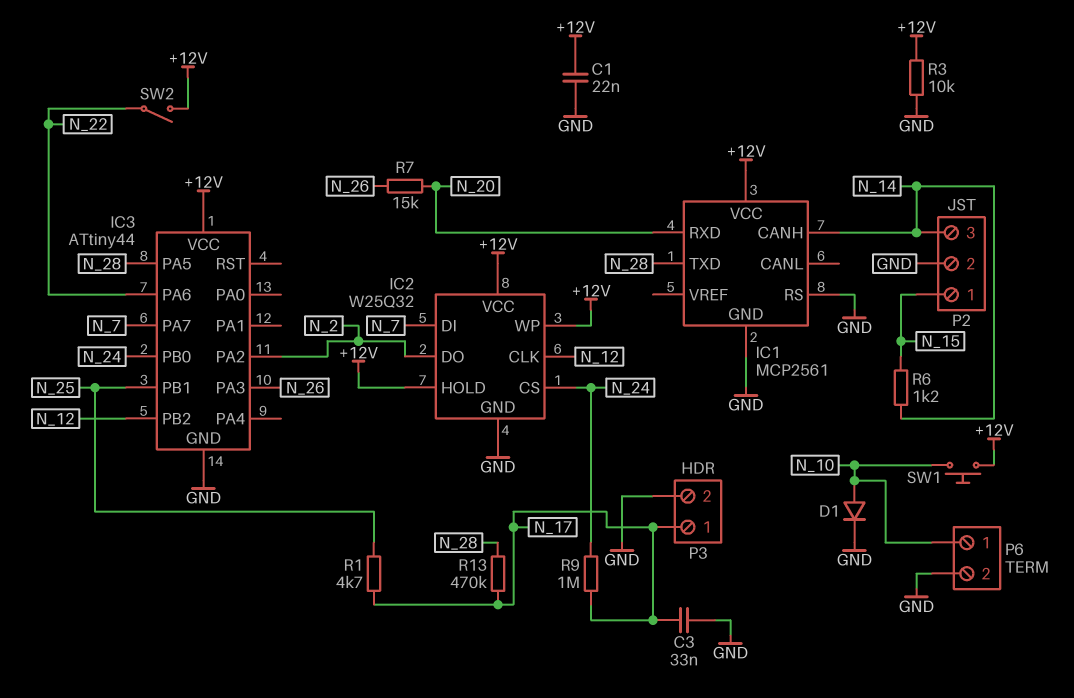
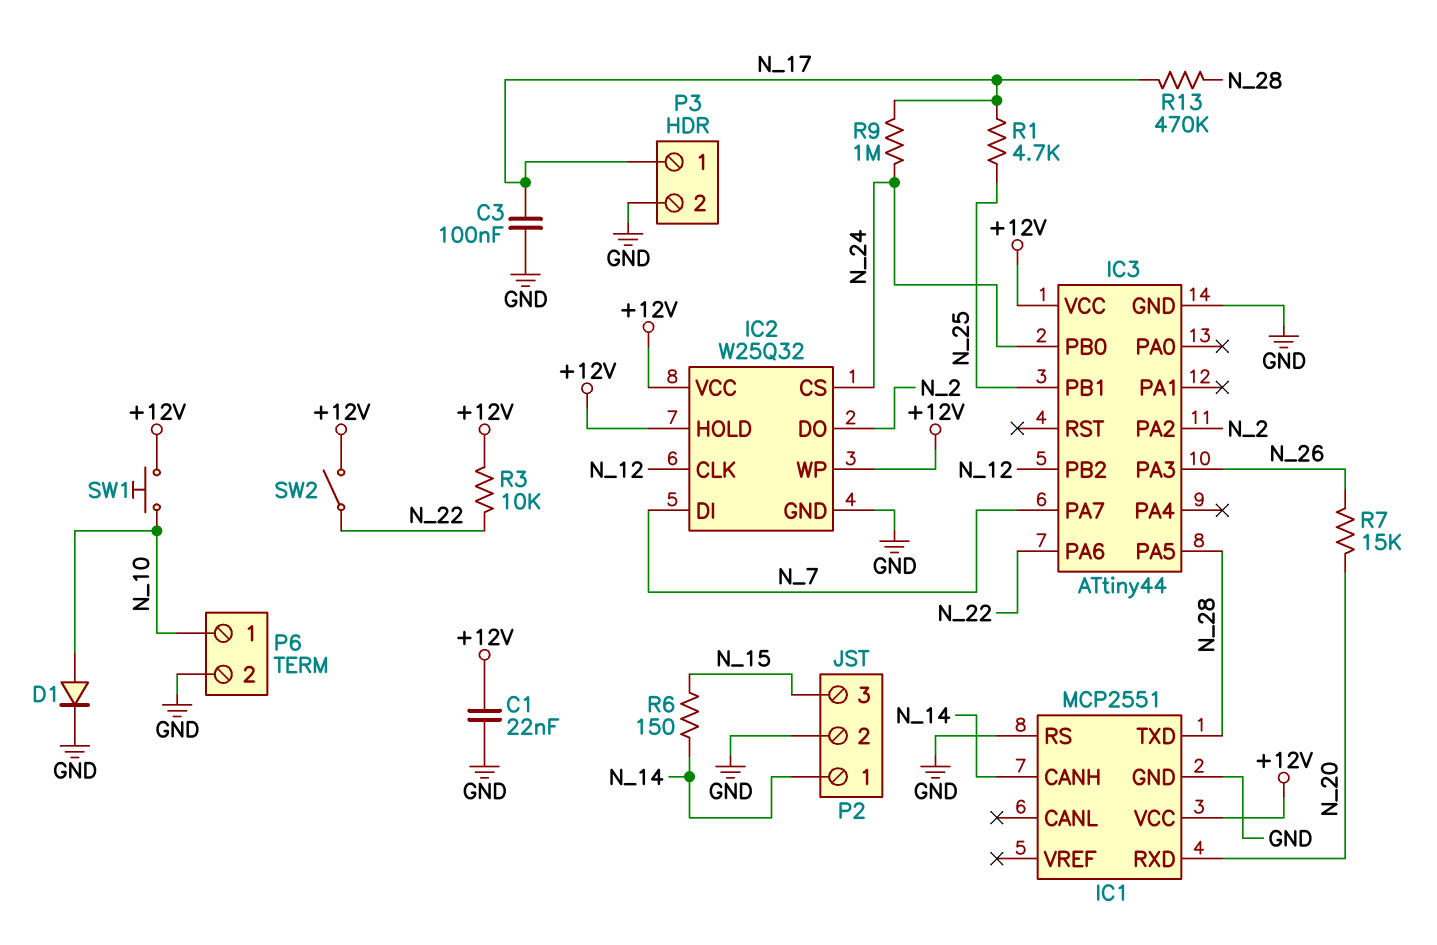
C3: 33nF (GND, N_17) -> 100nF (GND, N_17)
IC1: MCP2561 -> MCP2551
P2 pin 1: N_15 -> N_14
P2 pin 3: N_14 -> N_15
R3: 10k (+12V, GND) -> 10k (+12V, N_22)
R6: 1.2k (N_14, N_15) -> 150 (N_14, N_15)

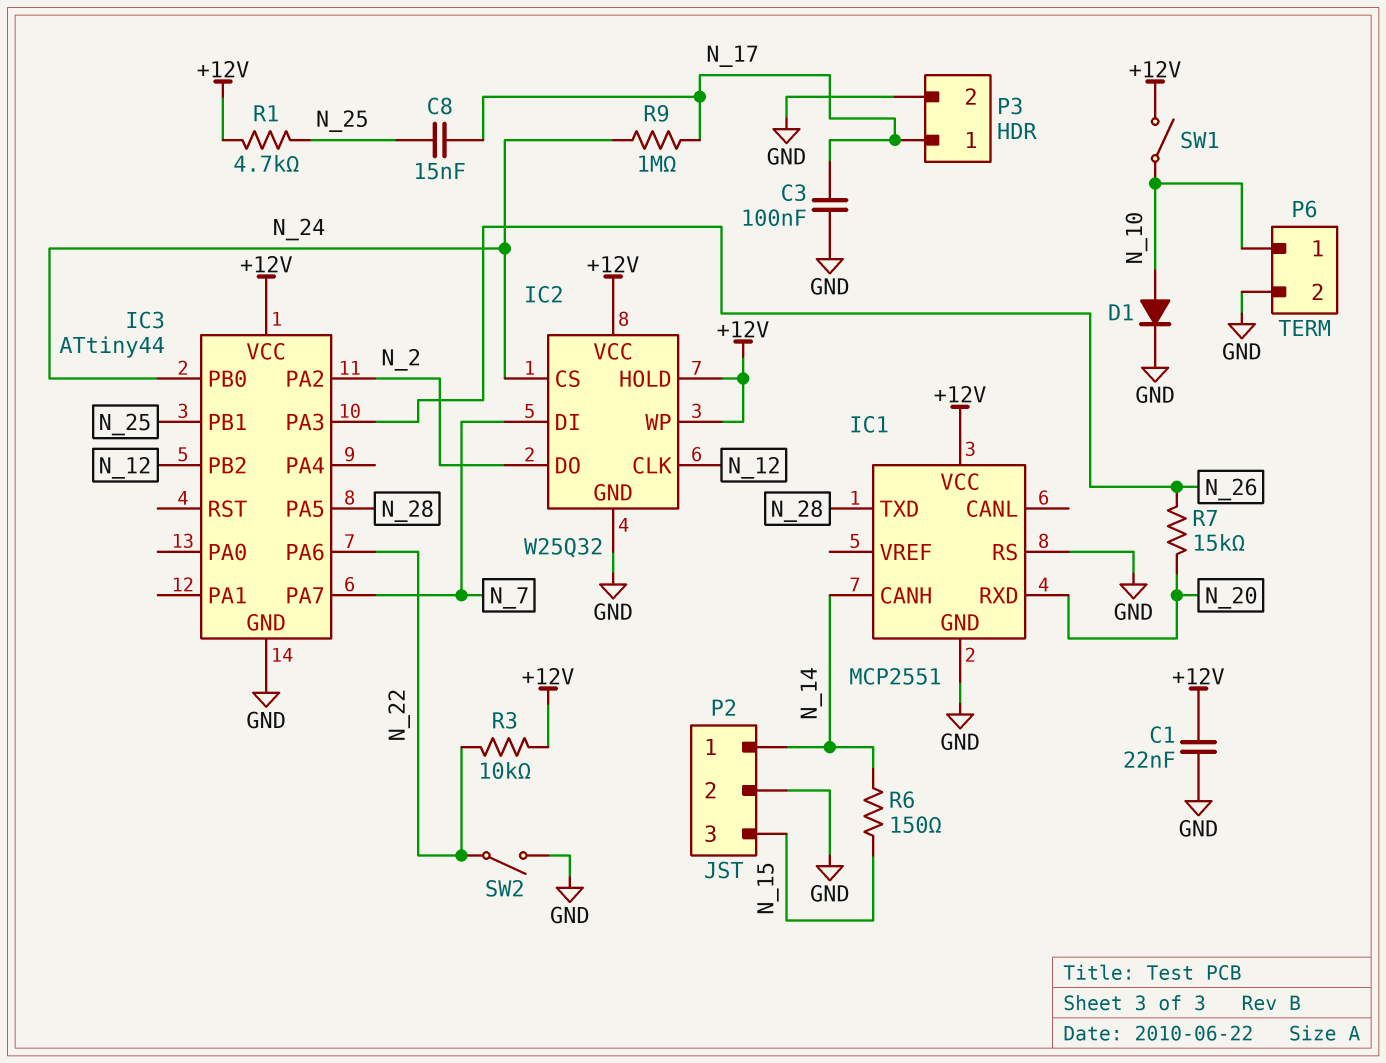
C8: none -> 15nF (N_17, N_25)
R1: 4.7k (N_17, N_25) -> 4.7k (+12V, N_25)
R13: 470k (N_17, N_28) -> none
SW1: button (+12V, N_10) -> switch (+12V, N_10)
SW2: switch (+12V, N_22) -> switch (GND, N_22)

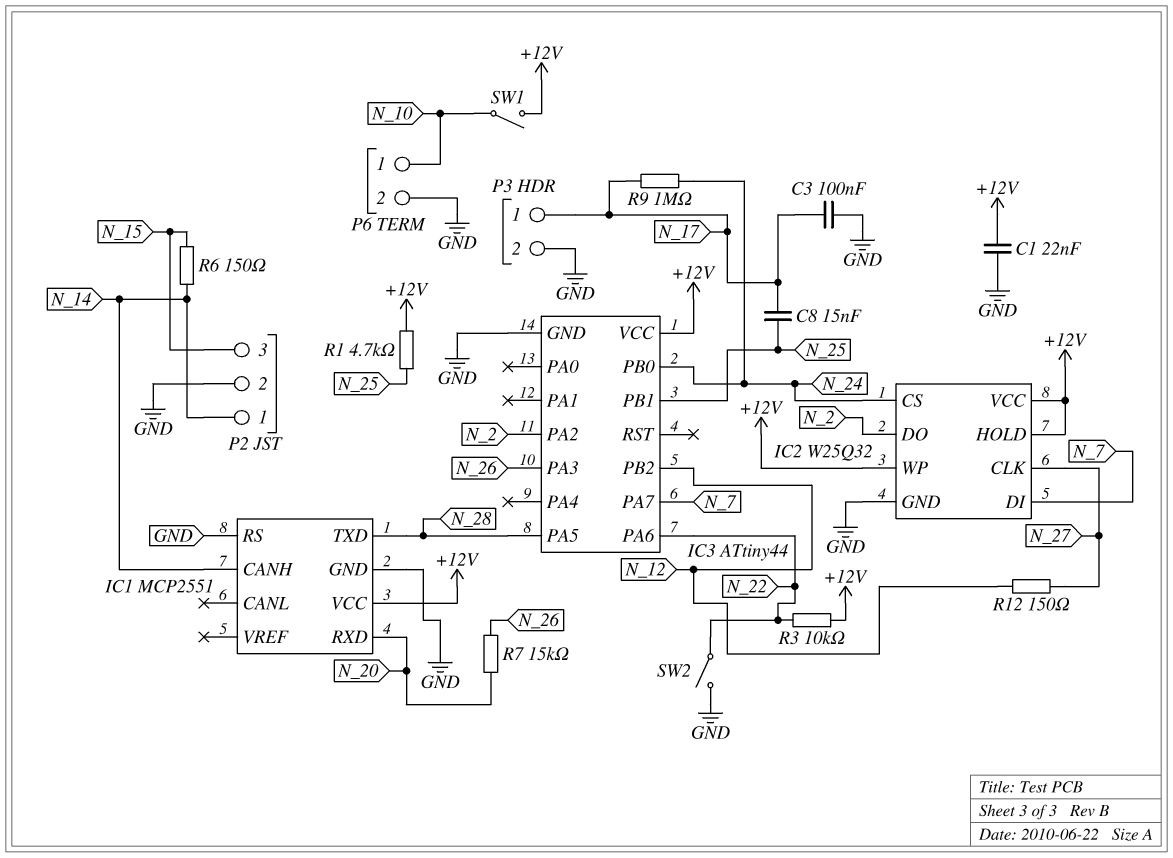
D1: diode (A N_10, K GND) -> none
IC2 pin CLK: N_12 -> N_27
R12: none -> 150 (N_12, N_27)

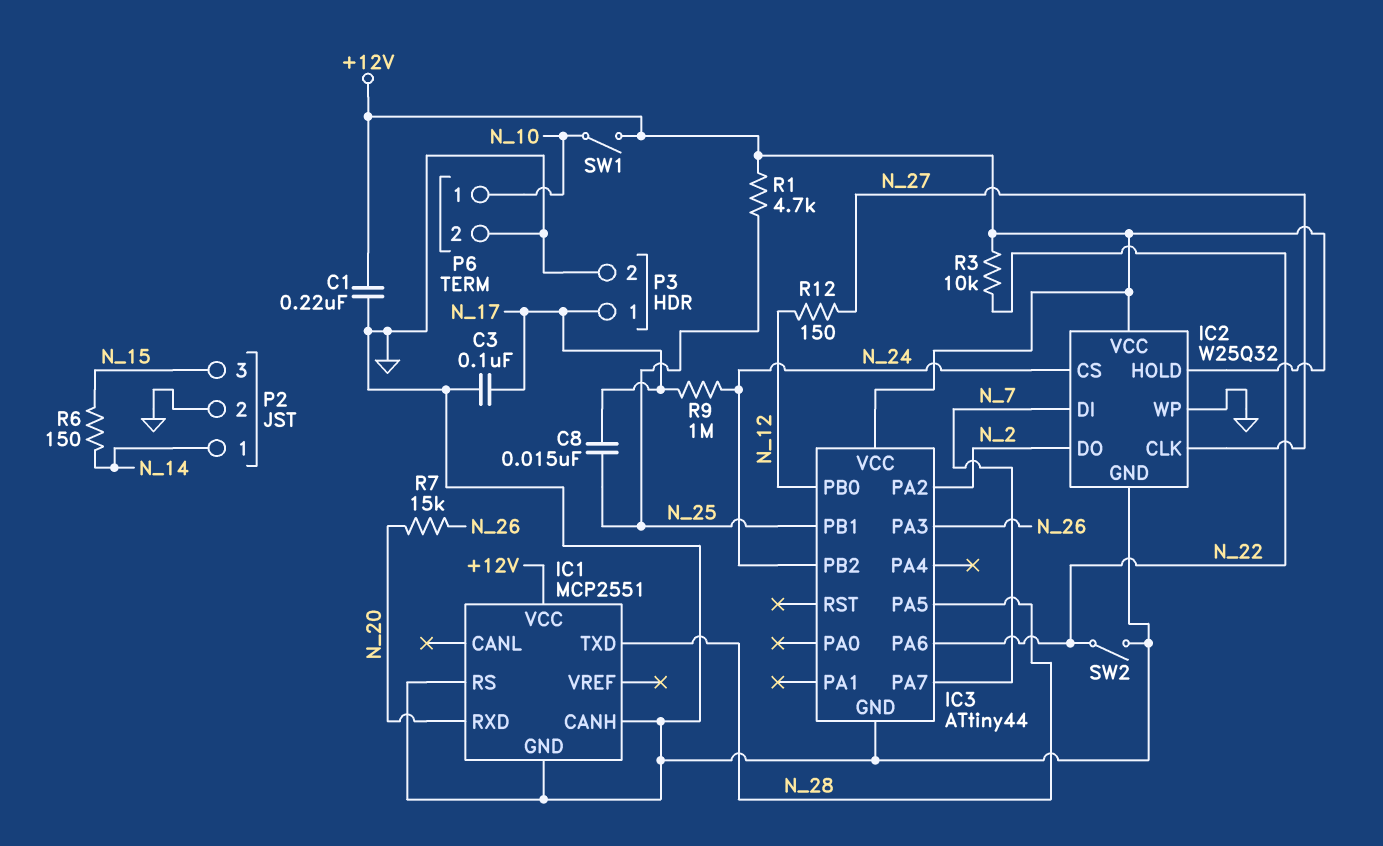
C1: 22nF (+12V, GND) -> 220nF (+12V, GND)
IC1 pin CANH: N_14 -> GND
IC2 pin WP: +12V -> GND
IC3 pin PB0: N_24 -> N_12
IC3 pin PB2: N_12 -> N_24

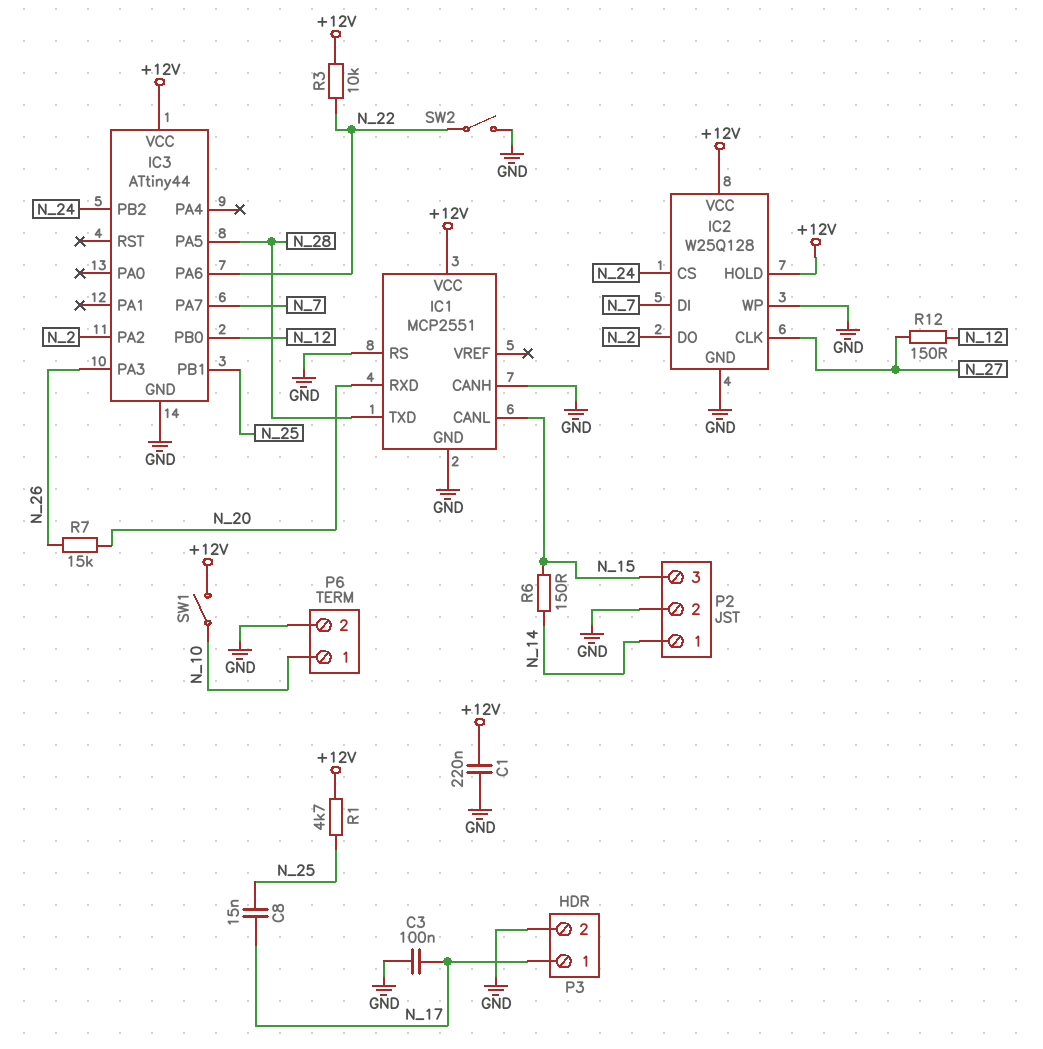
IC1 pin CANL: none -> N_15
IC2: W25Q32 -> W25Q128
R9: 1M (N_17, N_24) -> none

